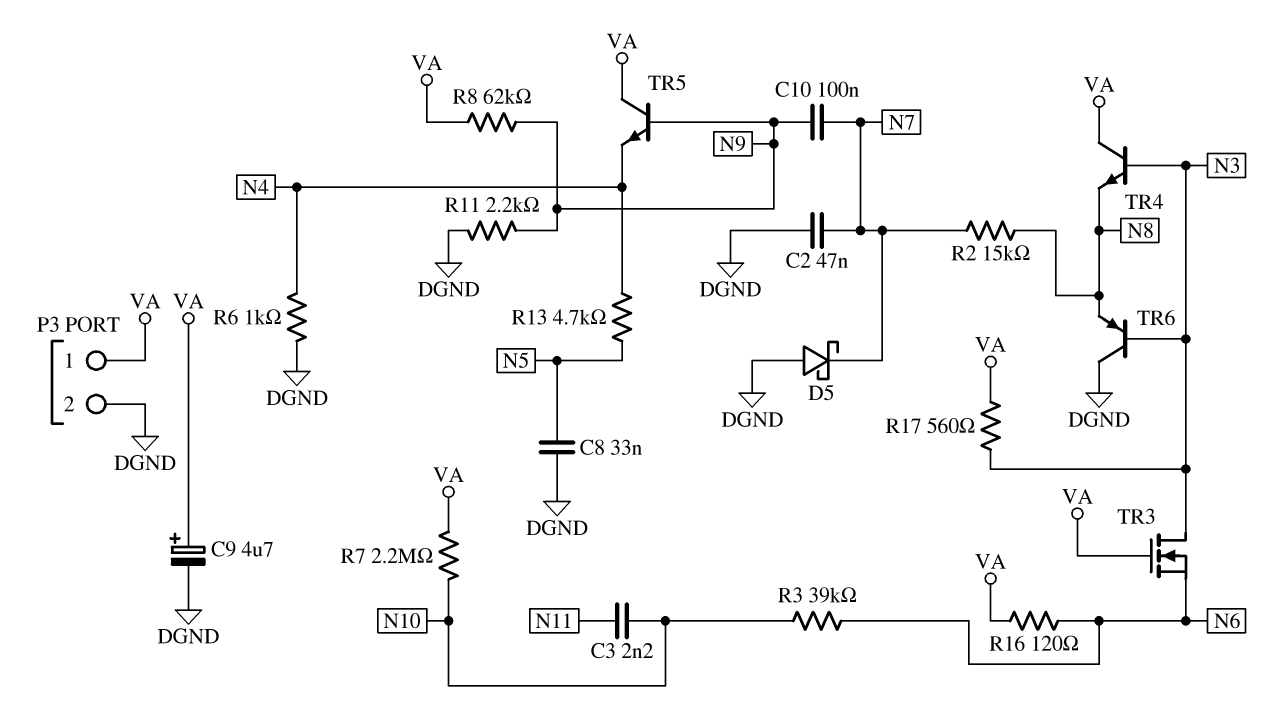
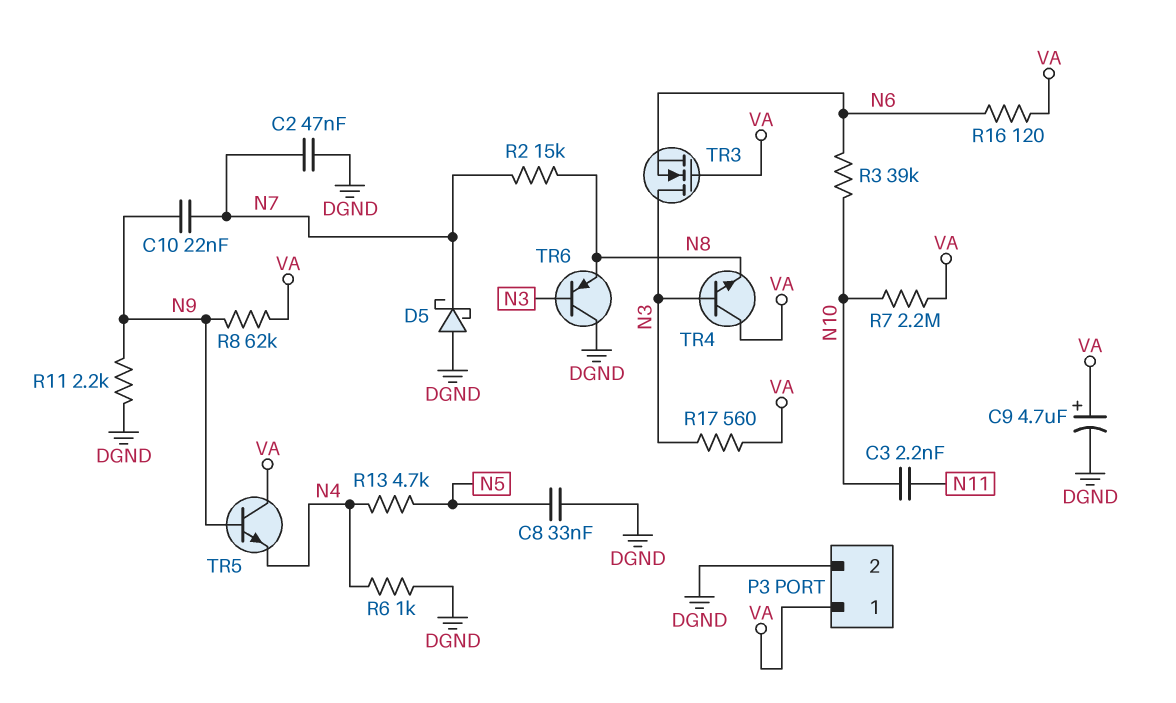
C10: 100nF (N7, N9) -> 22nF (N7, N9)

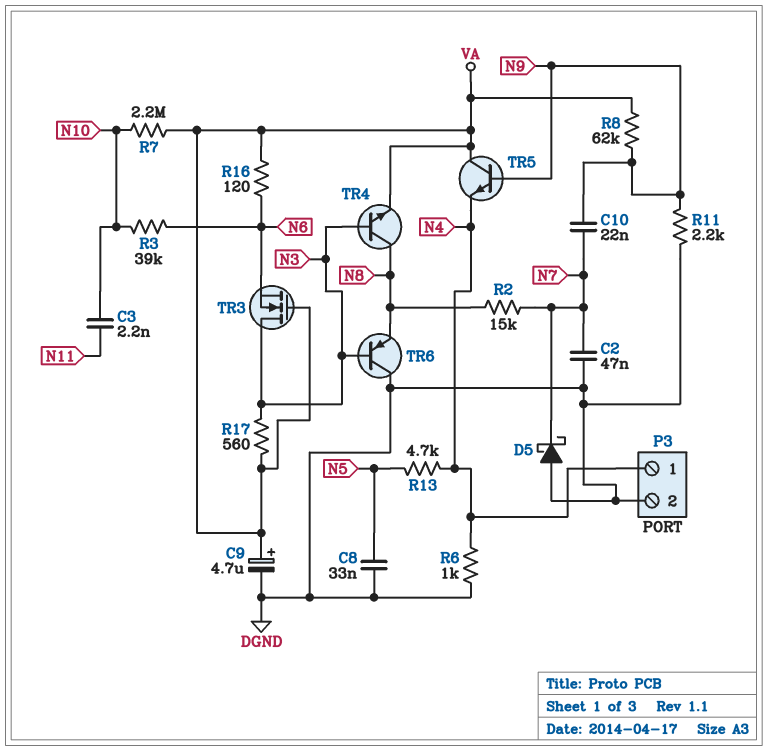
P3 pin 1: VA -> N4
TR4: NPN (B N3, C VA, E N8) -> NPN (B N3, C N8, E VA)

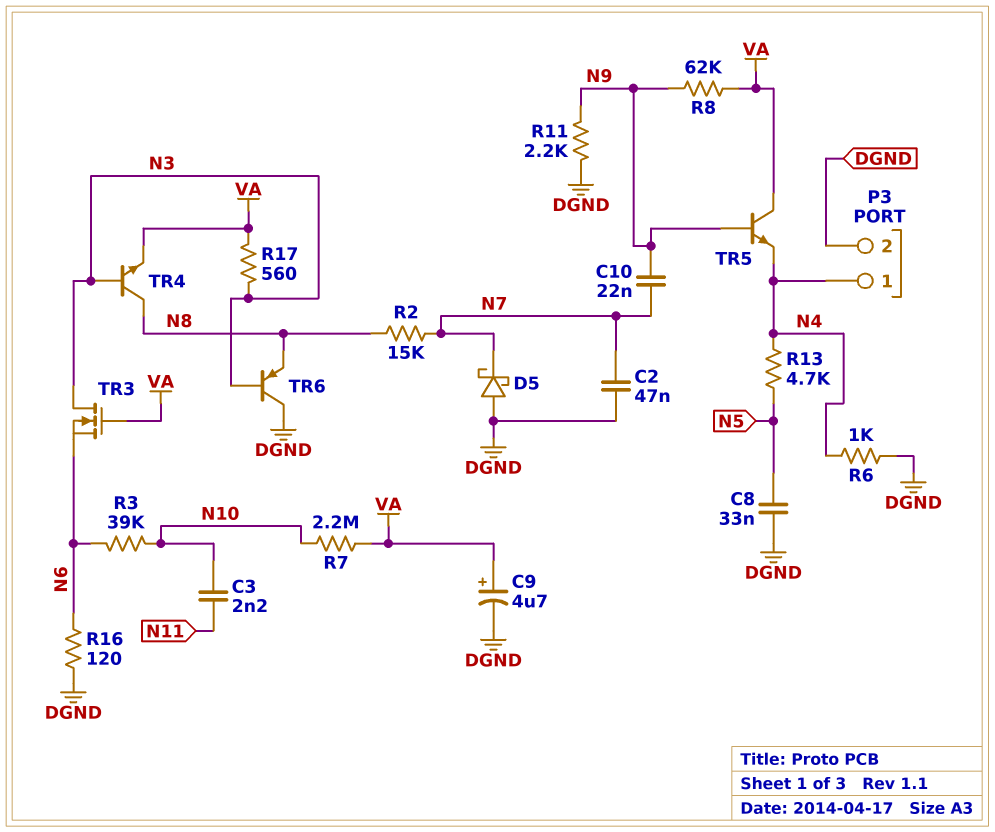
R16: 120 (N6, VA) -> 120 (DGND, N6)

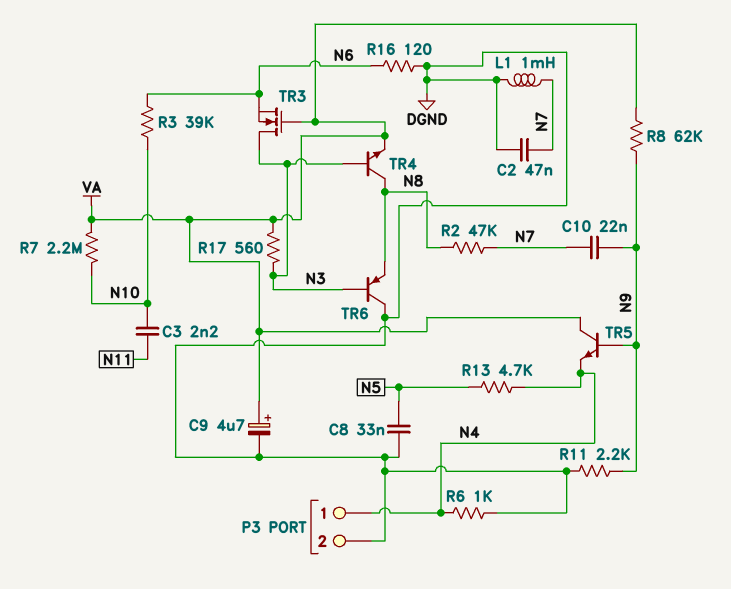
D5: schottky (A DGND, K N7) -> none
L1: none -> 1mH (DGND, N7)
R2: 15k (N7, N8) -> 47k (N7, N8)

